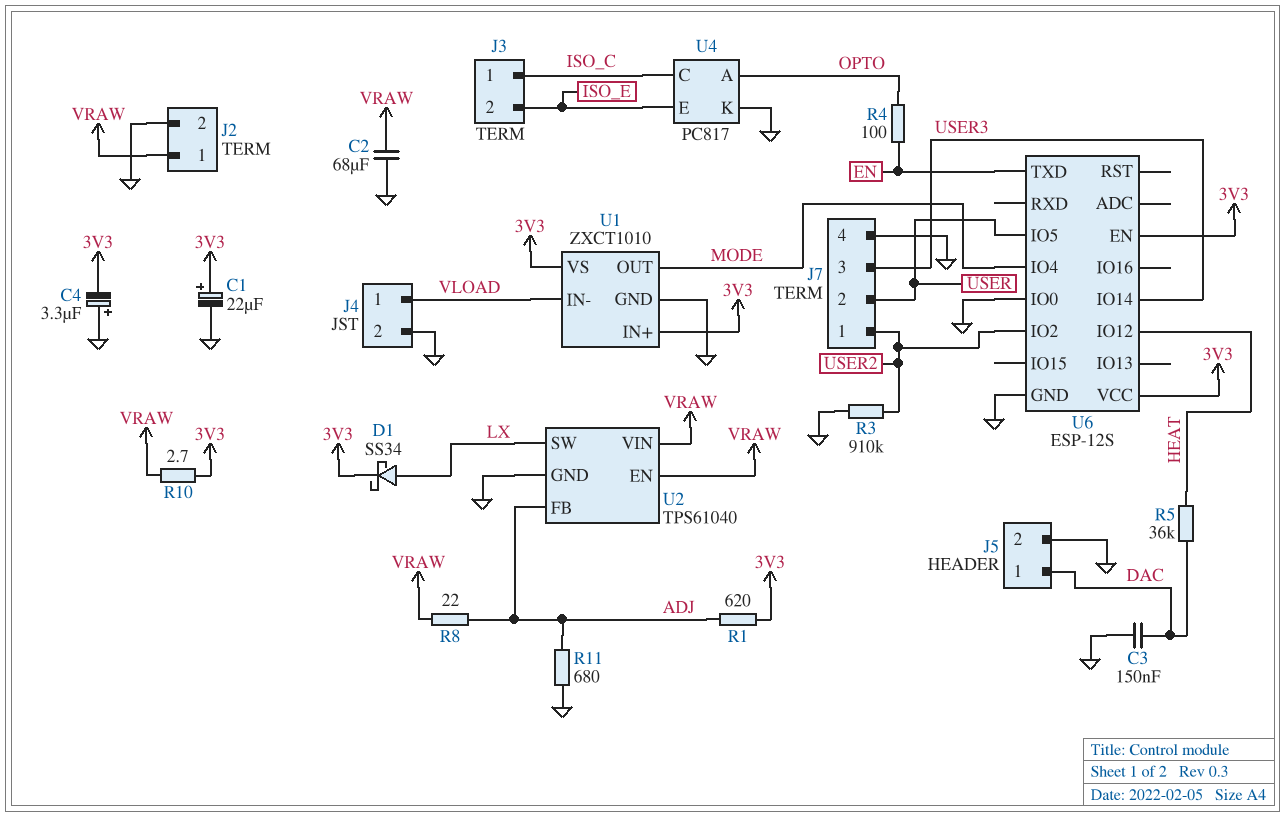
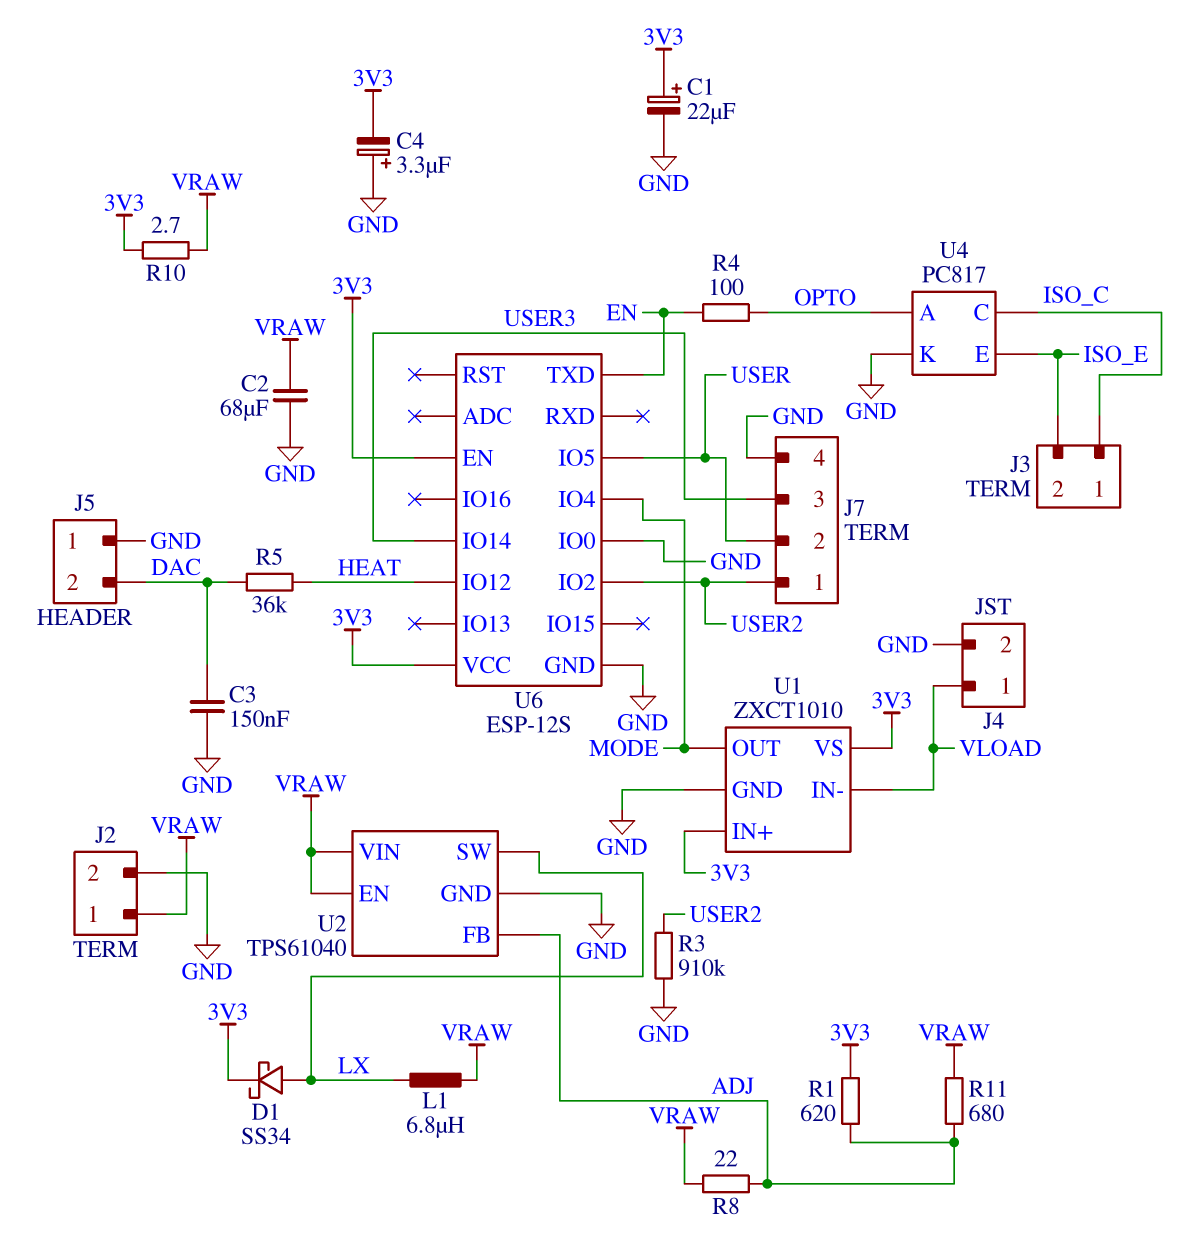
J5 pin 1: DAC -> GND
J5 pin 2: GND -> DAC
L1: none -> 6.8uH (LX, VRAW)
R11: 680 (ADJ, GND) -> 680 (ADJ, VRAW)

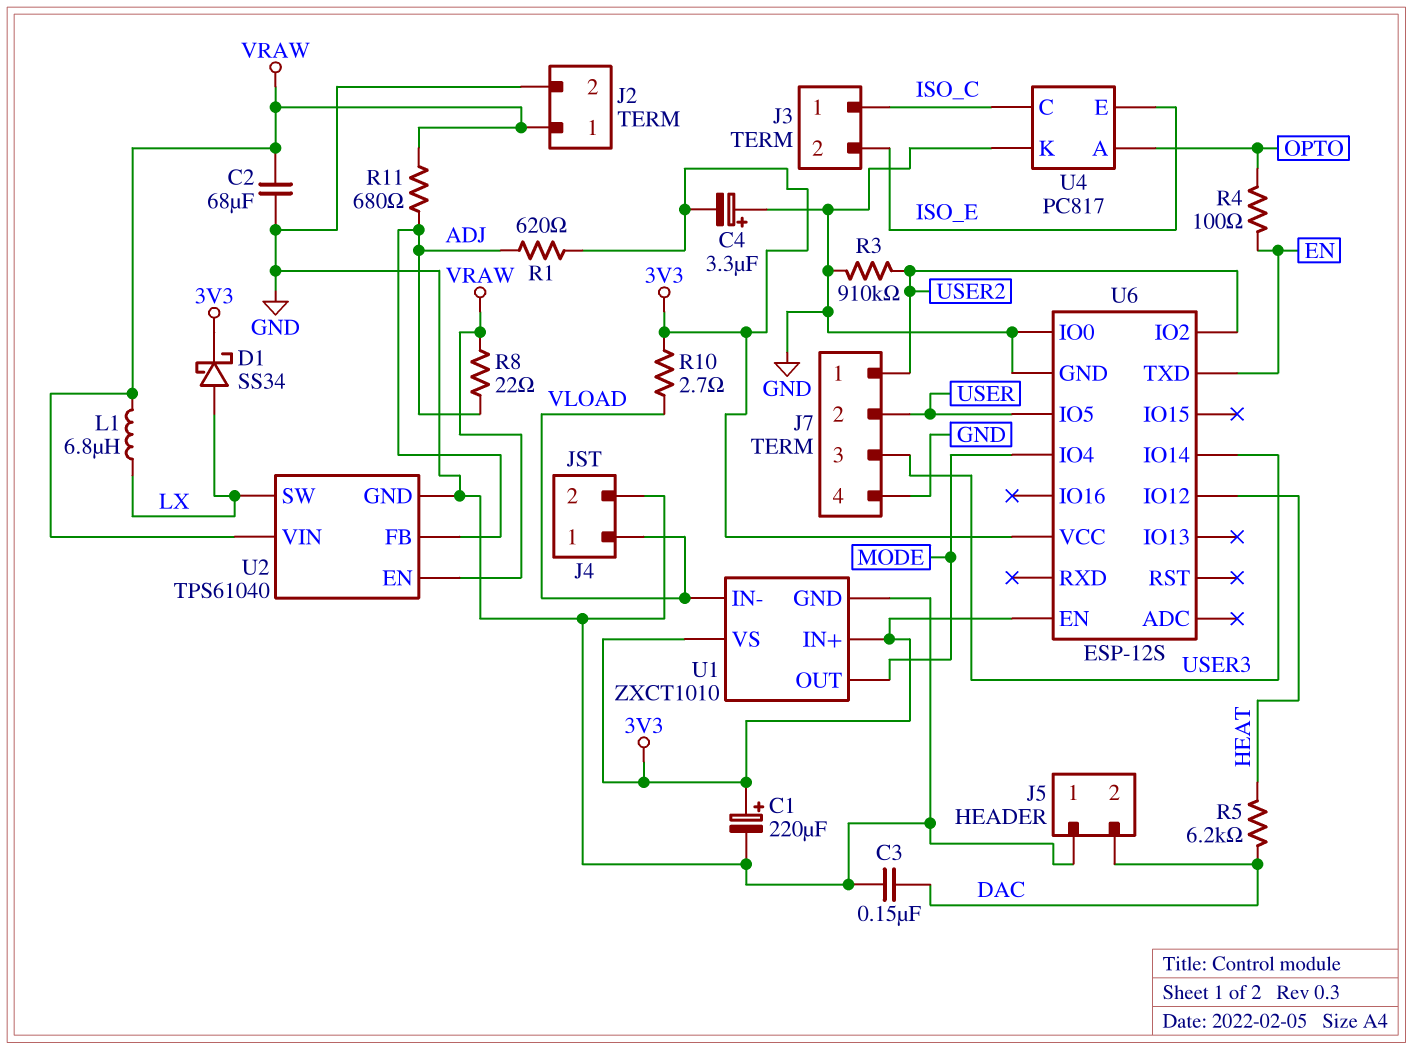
C1: 22uF (plus 3V3, minus GND) -> 220uF (plus 3V3, minus GND)
R5: 36k (DAC, HEAT) -> 6.2k (DAC, HEAT)
R10: 2.7 (3V3, VRAW) -> 2.7 (3V3, VLOAD)

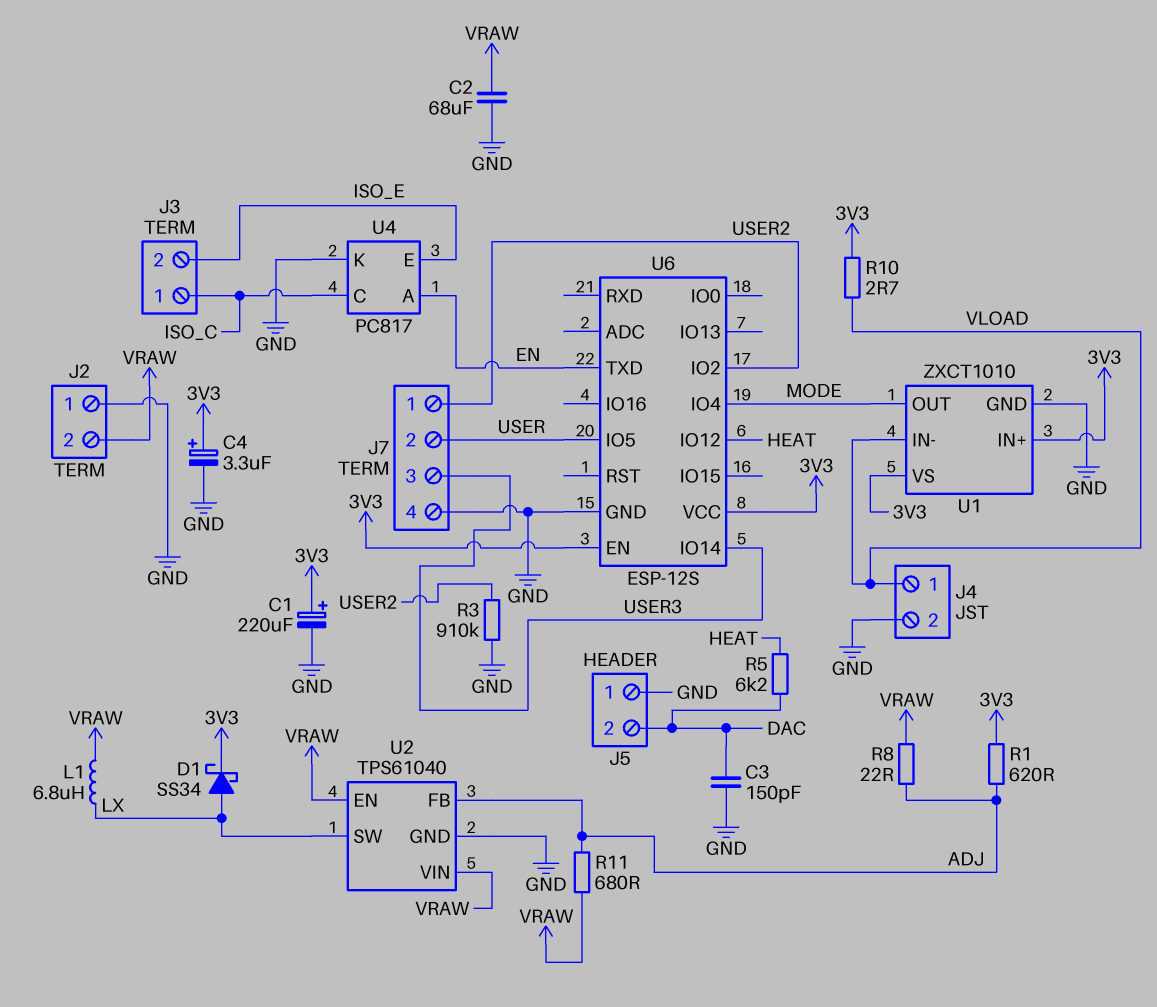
C3: 150nF (DAC, GND) -> 150pF (DAC, GND)
C4: 3.3uF (plus GND, minus 3V3) -> 3.3uF (plus 3V3, minus GND)
J2 pin 1: VRAW -> GND
J2 pin 2: GND -> VRAW
R4: 100 (EN, OPTO) -> none
U4 pin A: OPTO -> EN
U6 pin IO0: GND -> none

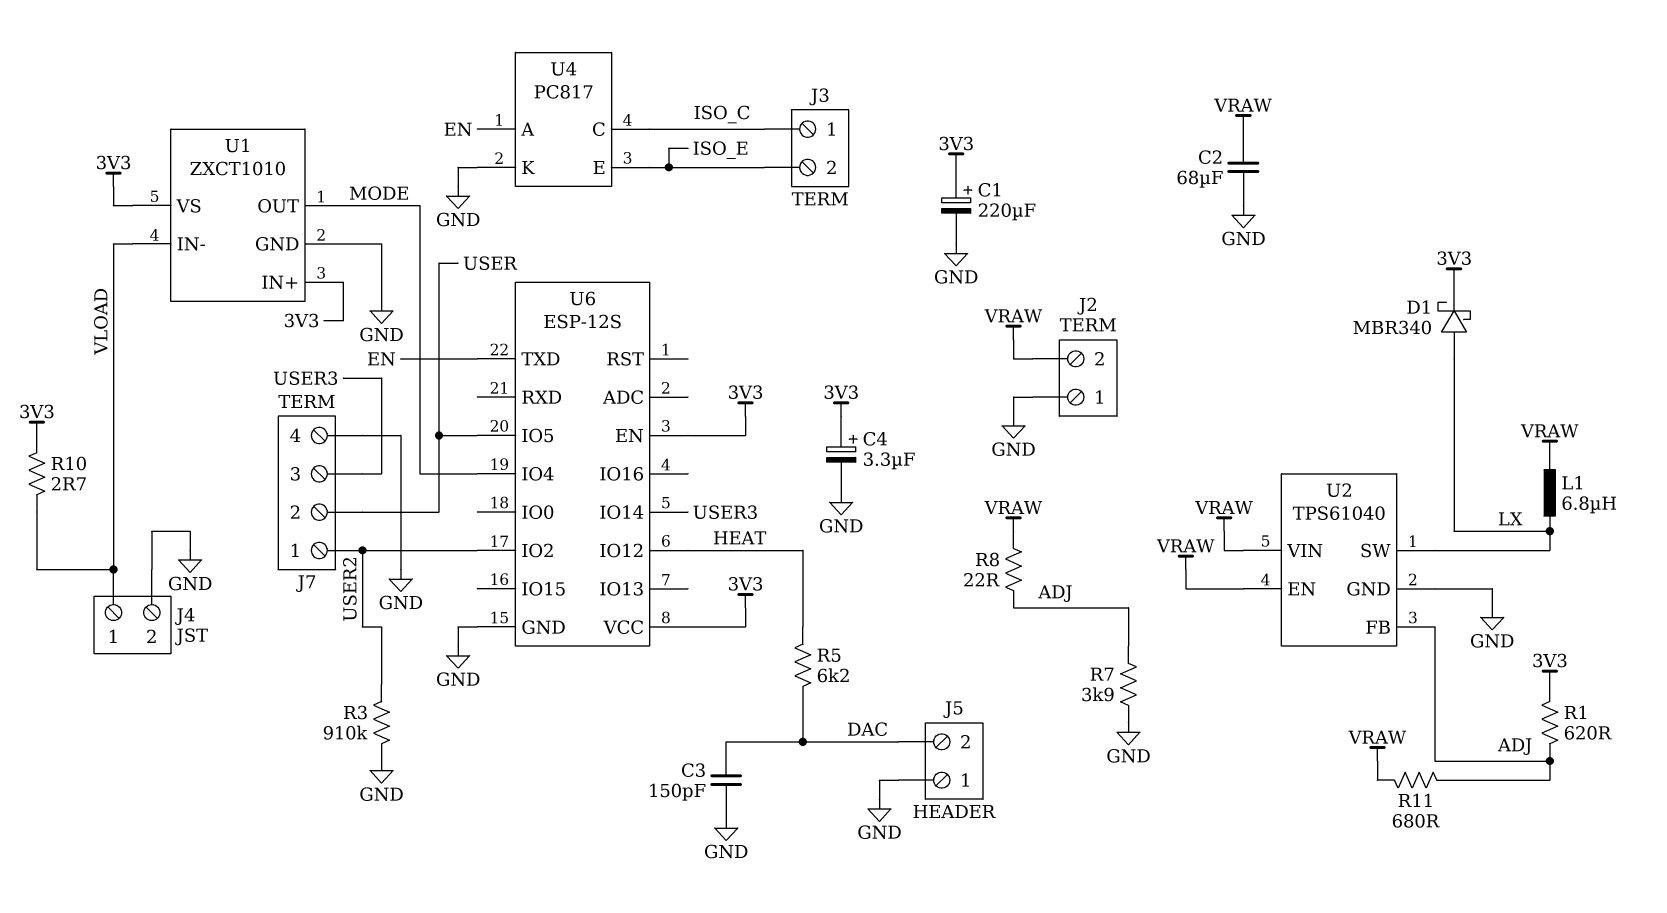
D1: schottky SS34 (A LX, K 3V3) -> schottky MBR340 (A LX, K 3V3)
R7: none -> 3.9k (ADJ, GND)

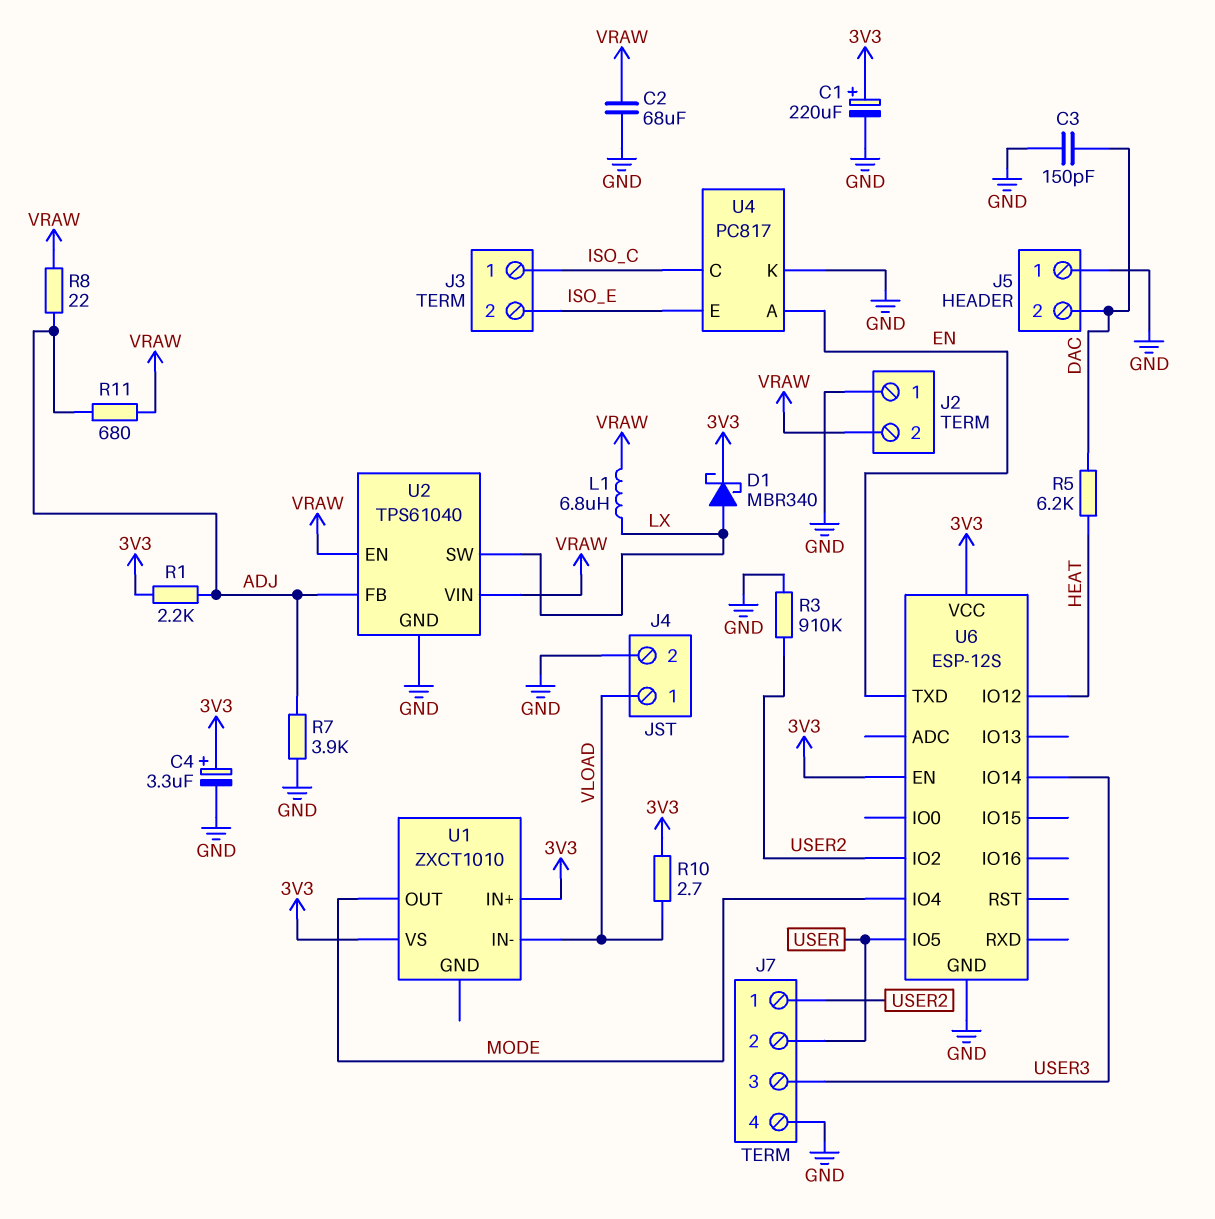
R1: 620 (3V3, ADJ) -> 2.2k (3V3, ADJ)
U1 pin GND: GND -> none

